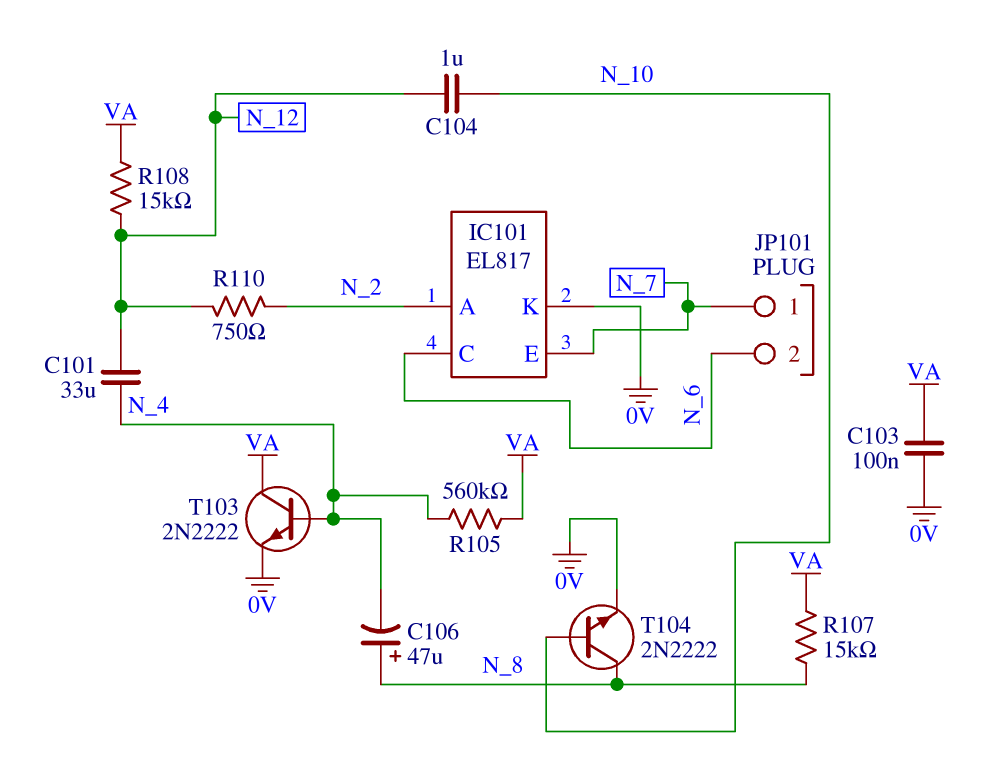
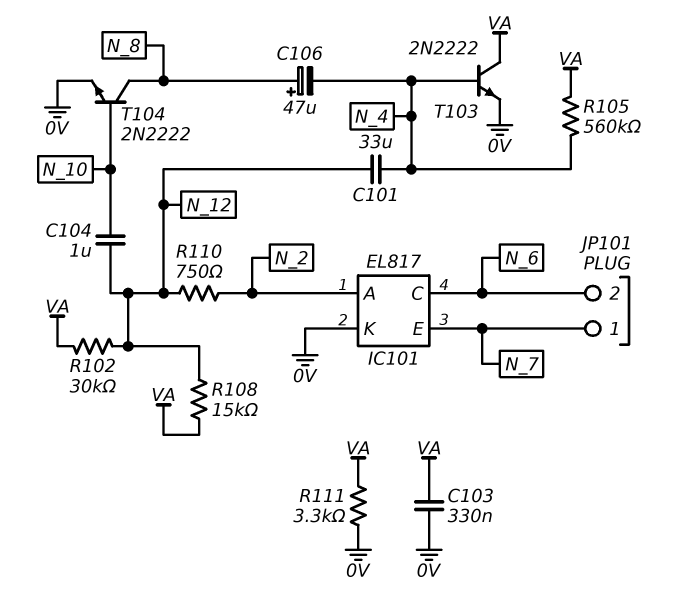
C103: 100nF (0V, VA) -> 330nF (0V, VA)
R102: none -> 30k (N_12, VA)
R107: 15k (N_8, VA) -> none
R111: none -> 3.3k (0V, VA)

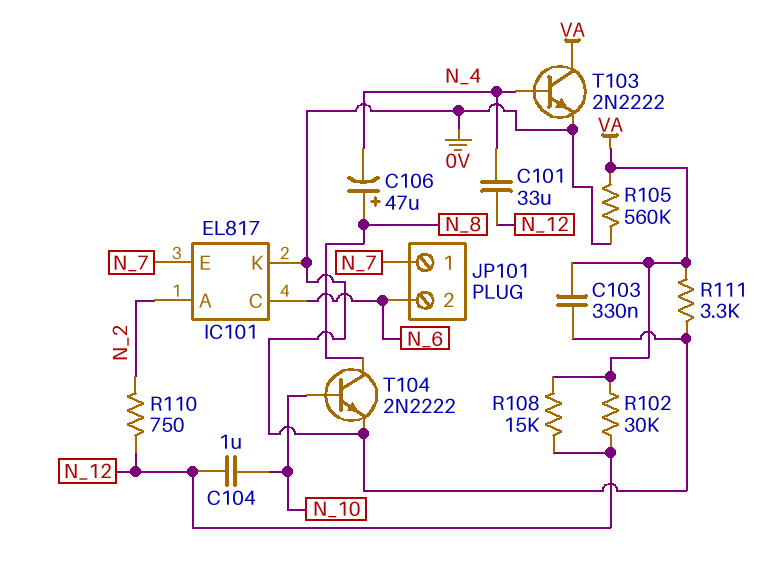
R105: 560k (N_4, VA) -> 560k (0V, VA)

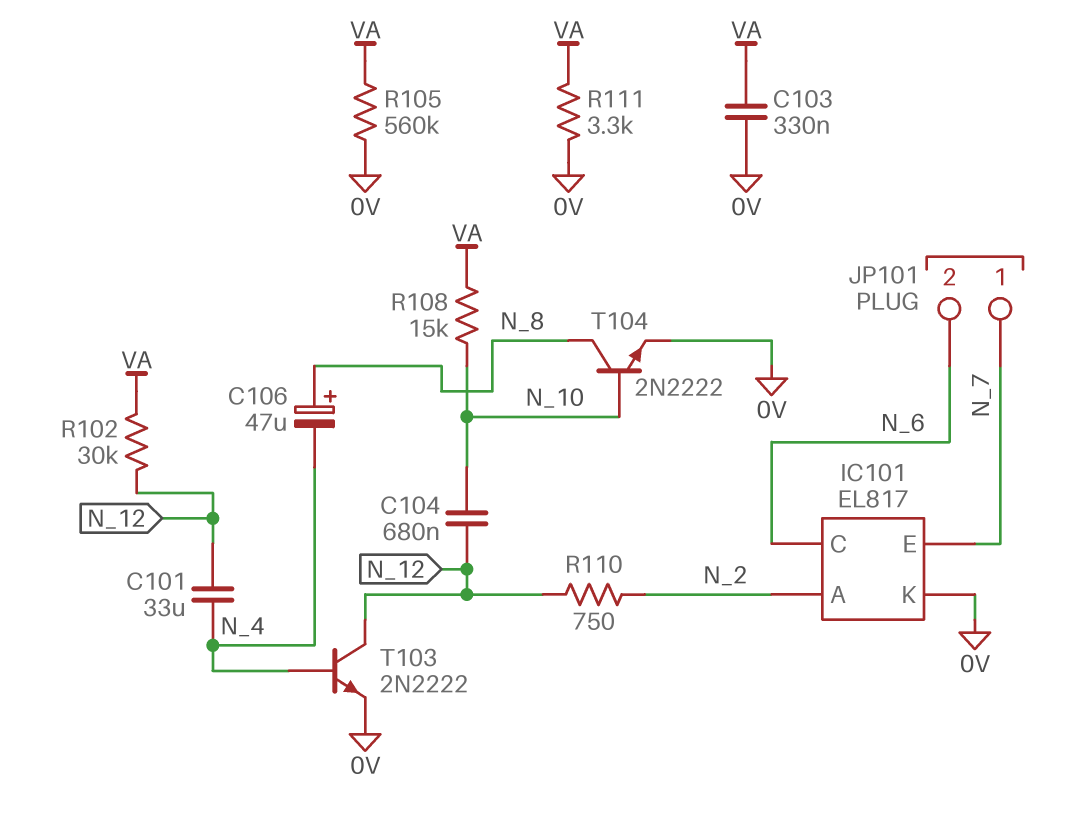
C104: 1uF (N_10, N_12) -> 680nF (N_10, N_12)
R108: 15k (N_12, VA) -> 15k (N_10, VA)
T103: NPN 2N2222 (B N_4, C VA, E 0V) -> NPN 2N2222 (B N_4, C N_12, E 0V)

